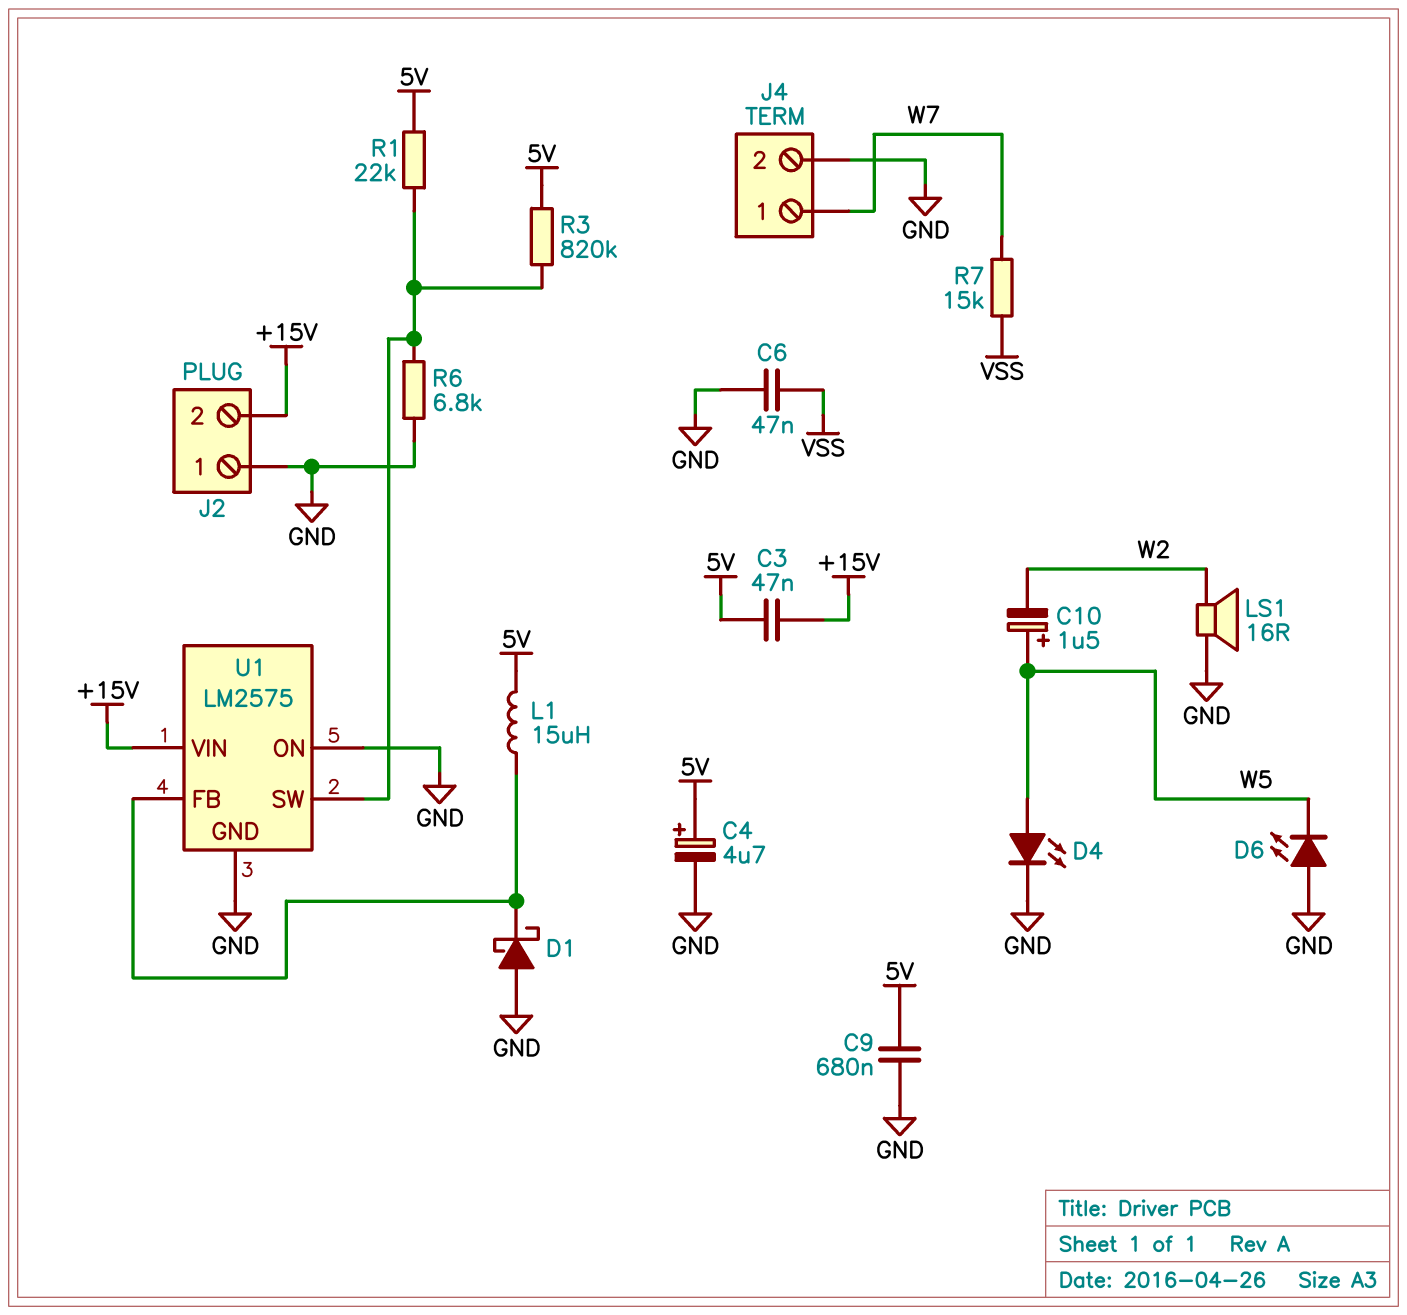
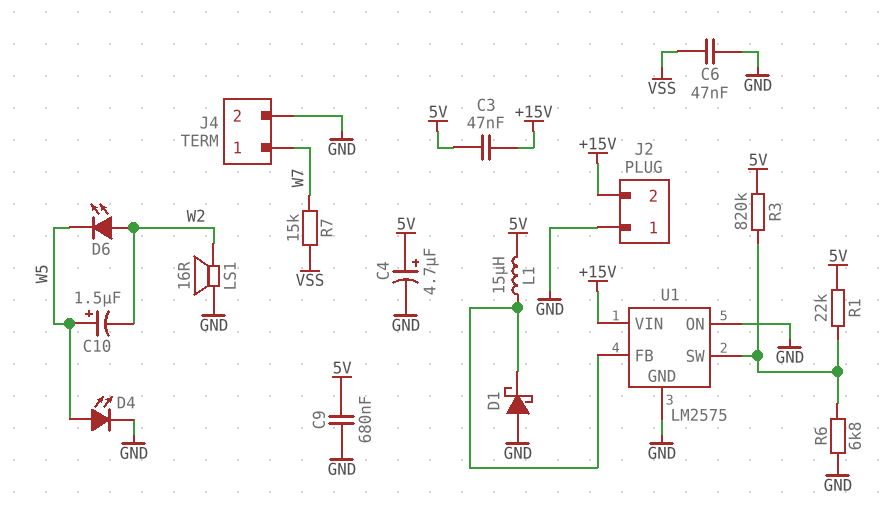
D6: LED (A GND, K W5) -> LED (A W2, K W5)

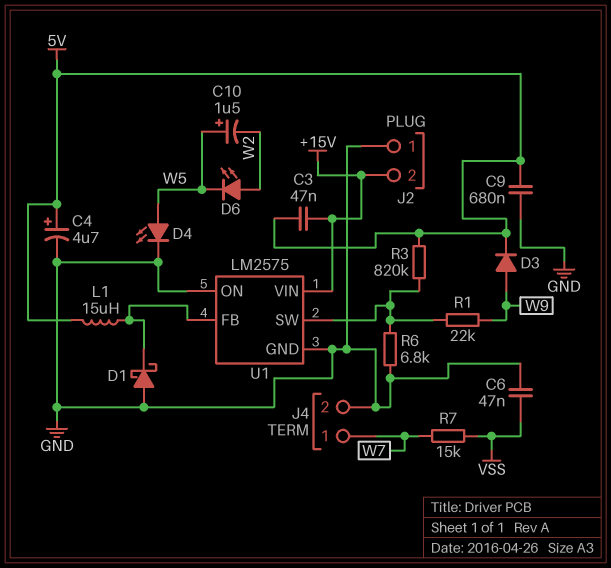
D3: none -> diode (A W9, K 5V)
LS1: speaker 16R (GND, W2) -> none
R1: 22k (5V, U1/SW) -> 22k (U1/SW, W9)

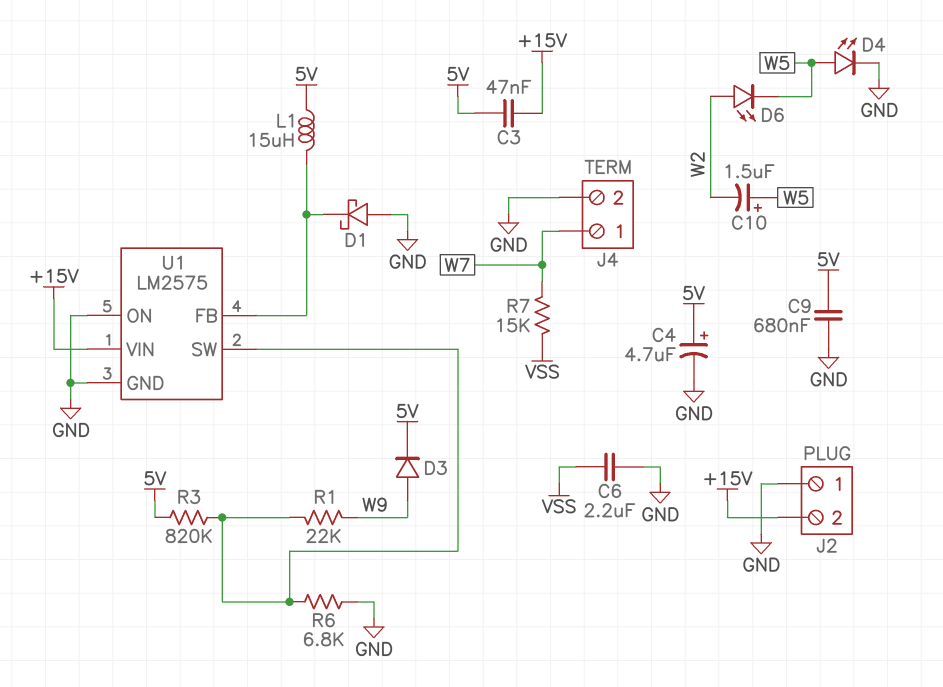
C6: 47nF (GND, VSS) -> 2.2uF (GND, VSS)

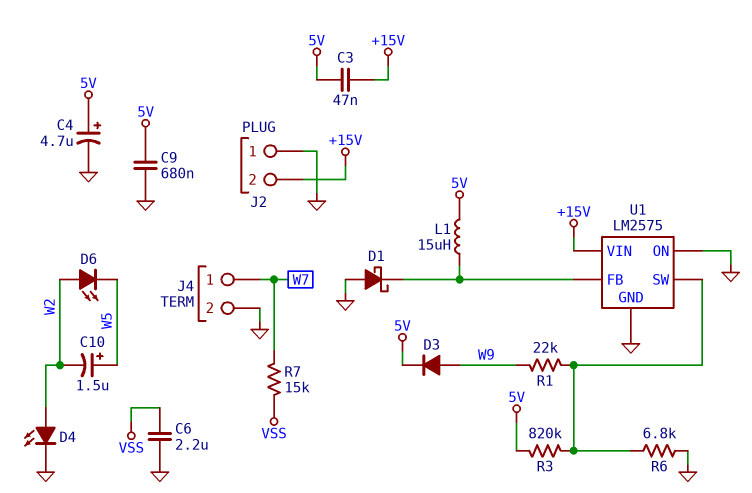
D4: LED (A W5, K GND) -> LED (A W2, K GND)

